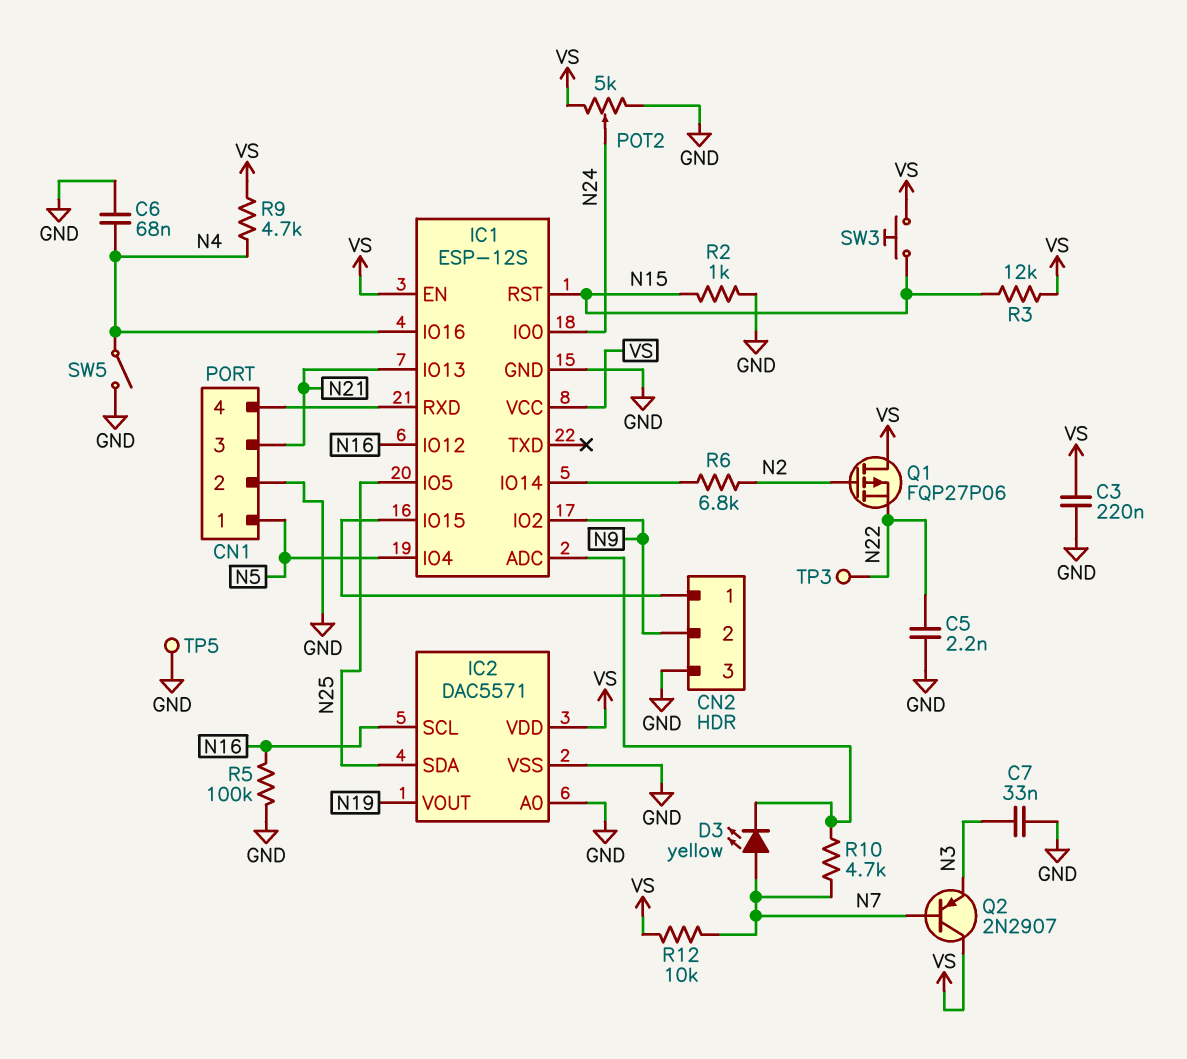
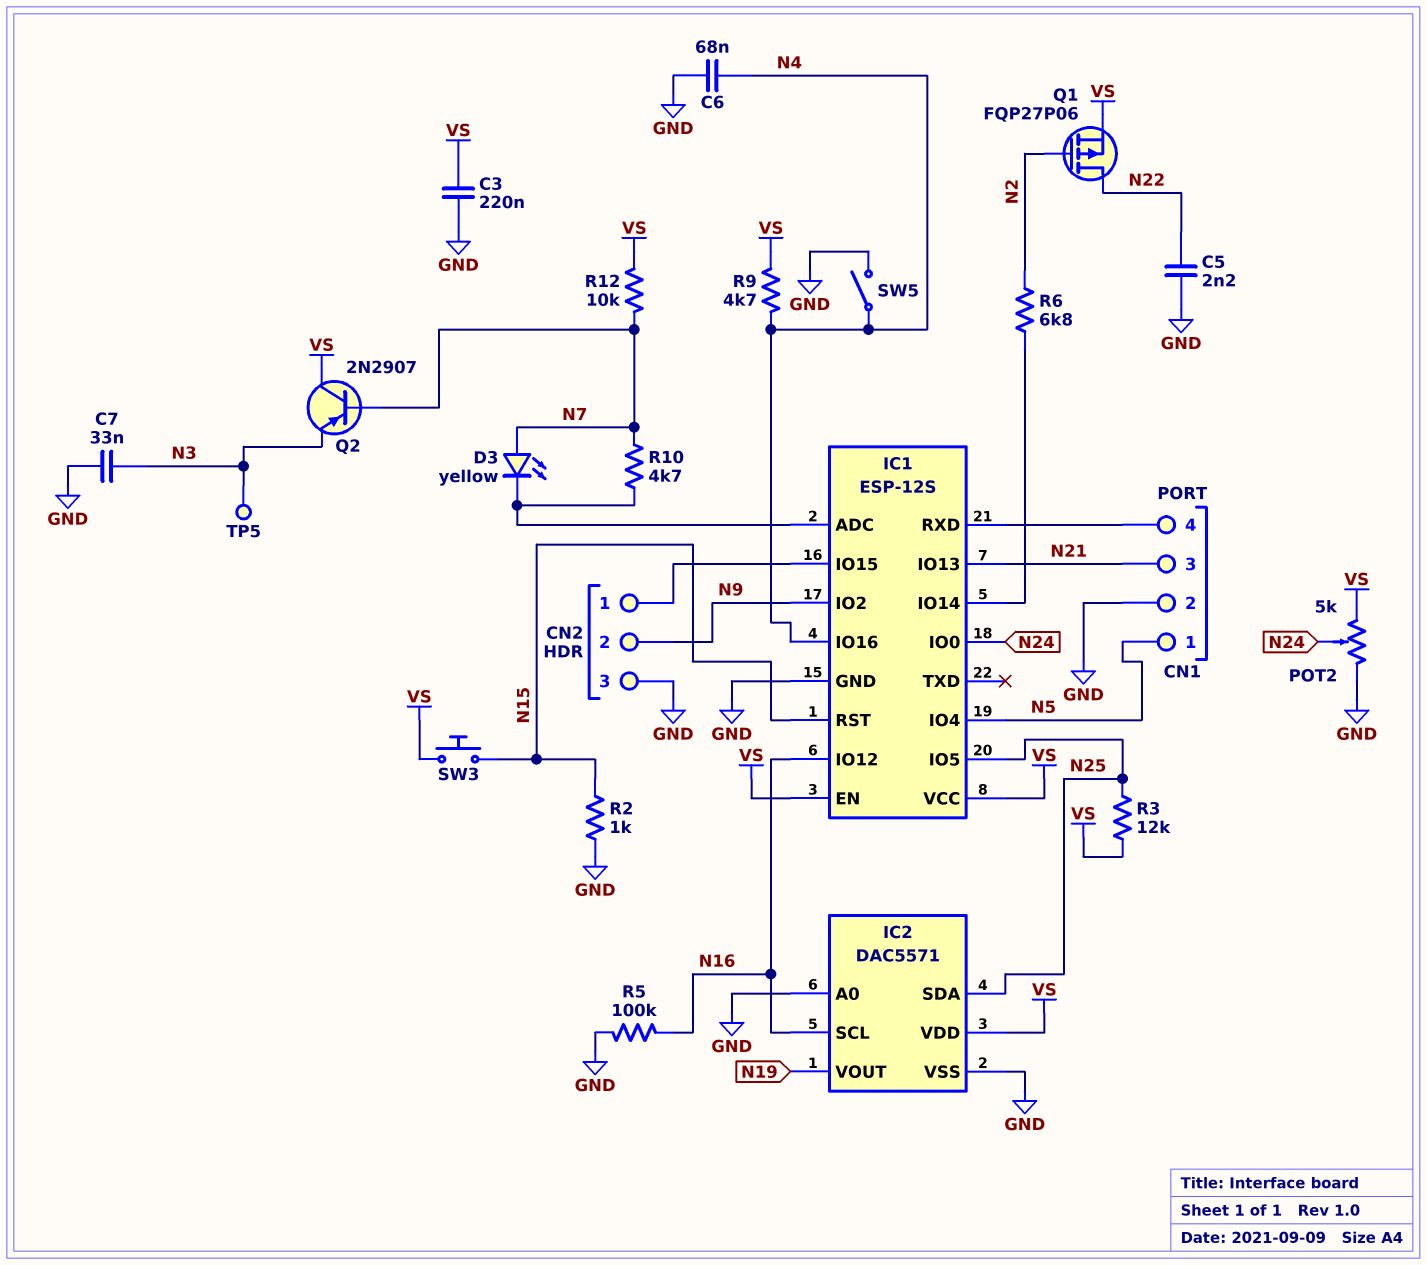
Q1: PMOS FQP27P06 (G N2, D VS, S N22) -> PMOS FQP27P06 (G N2, D N22, S VS)
R3: 12k (N15, VS) -> 12k (N25, VS)
TP3: test point (N22) -> none
TP5: test point (GND) -> test point (N3)

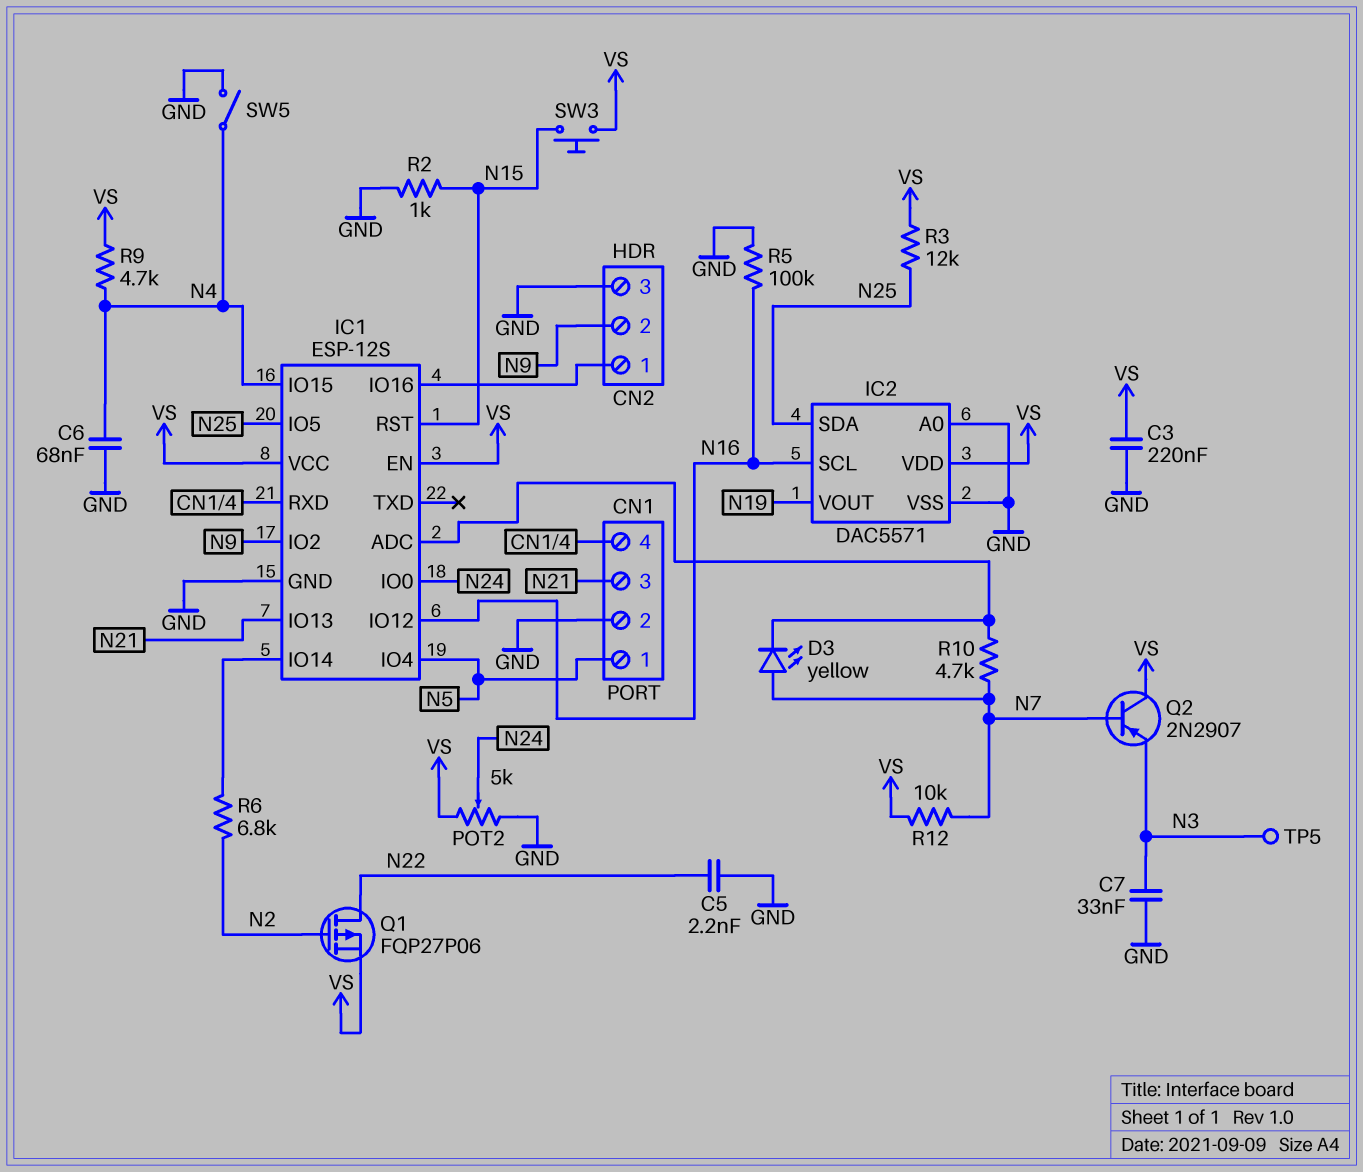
IC1 pin IO15: CN2/1 -> N4
IC1 pin IO16: N4 -> CN2/1

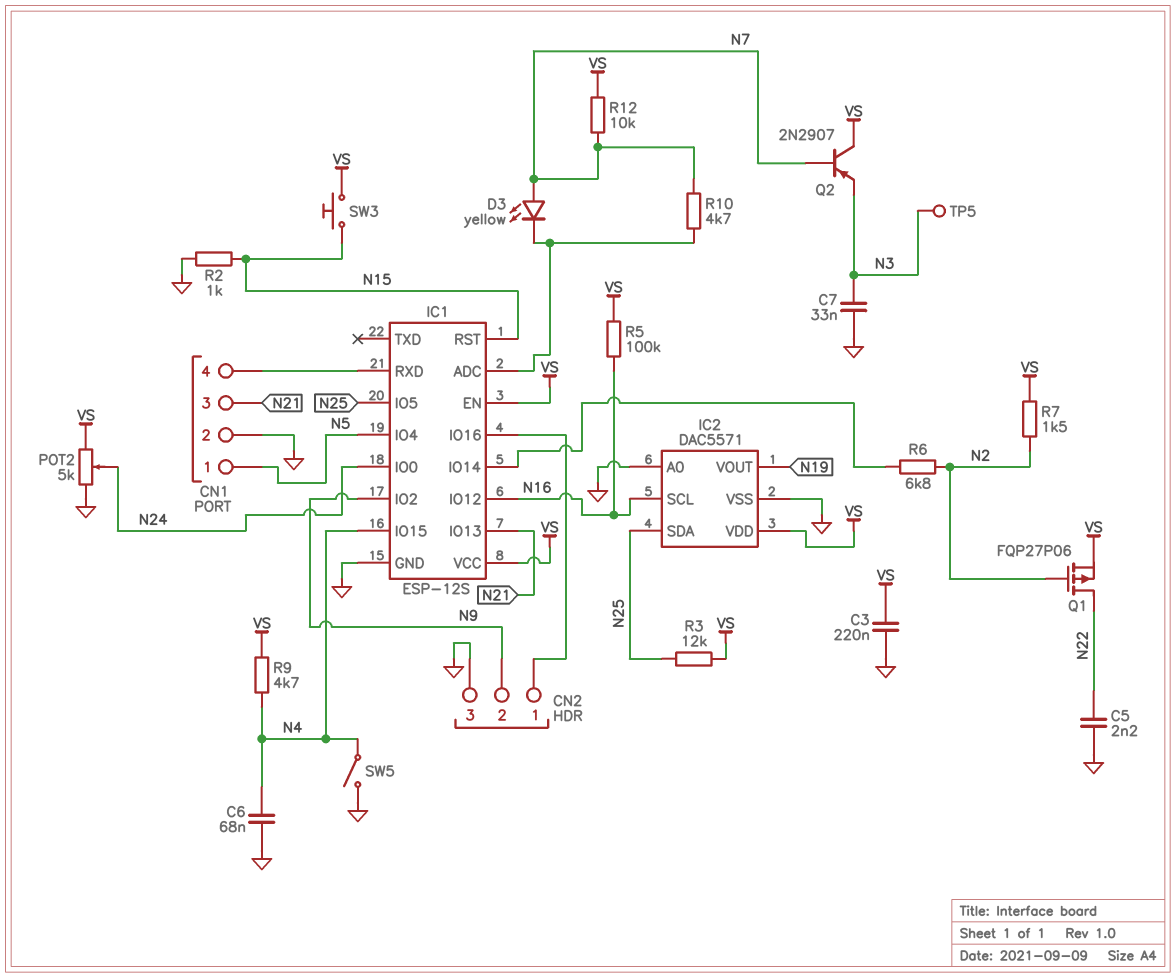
R5: 100k (GND, N16) -> 100k (N16, VS)
R7: none -> 1.5k (N2, VS)

